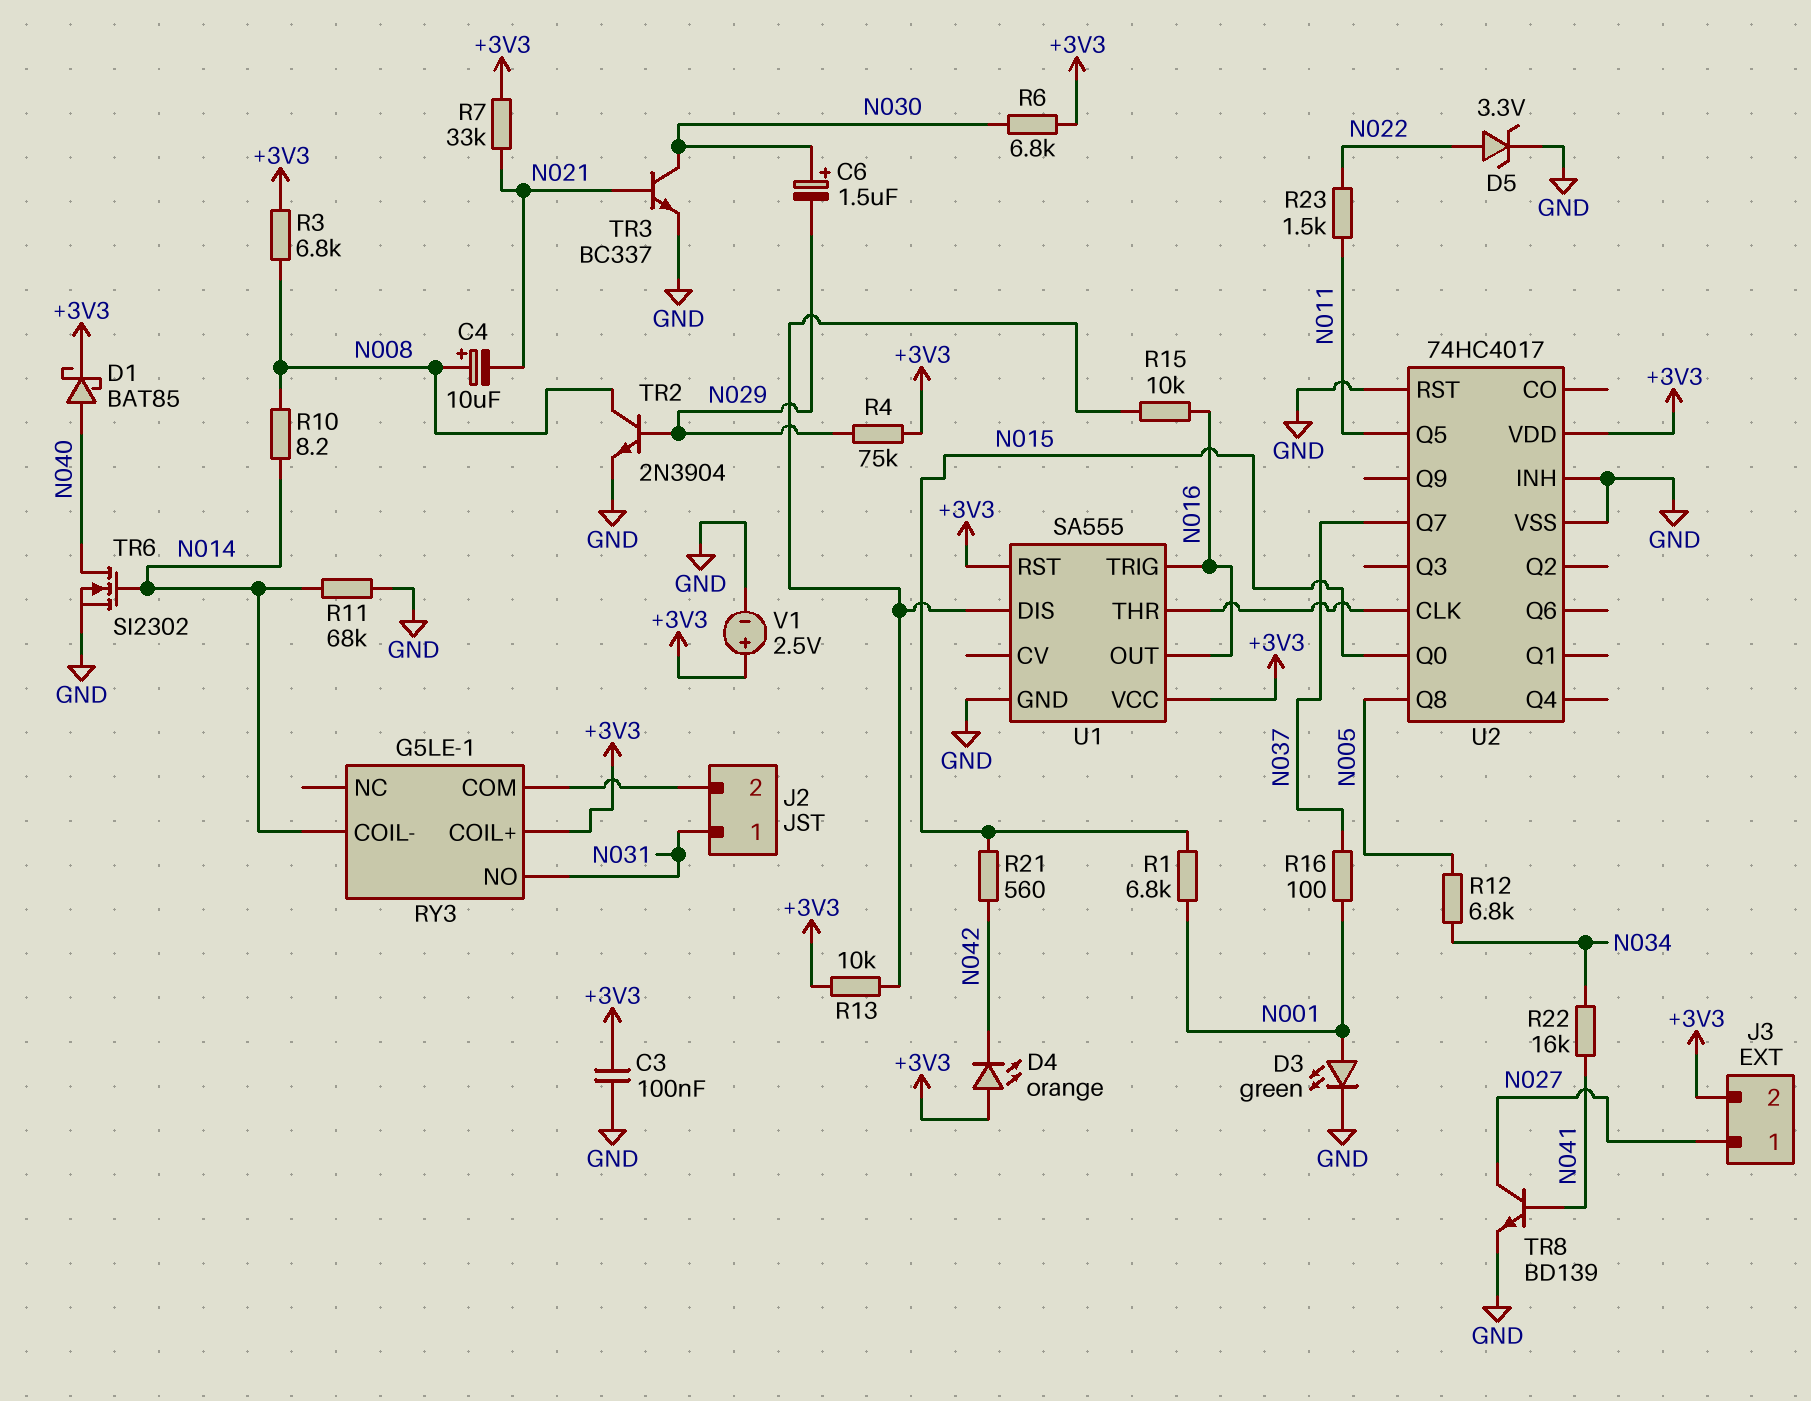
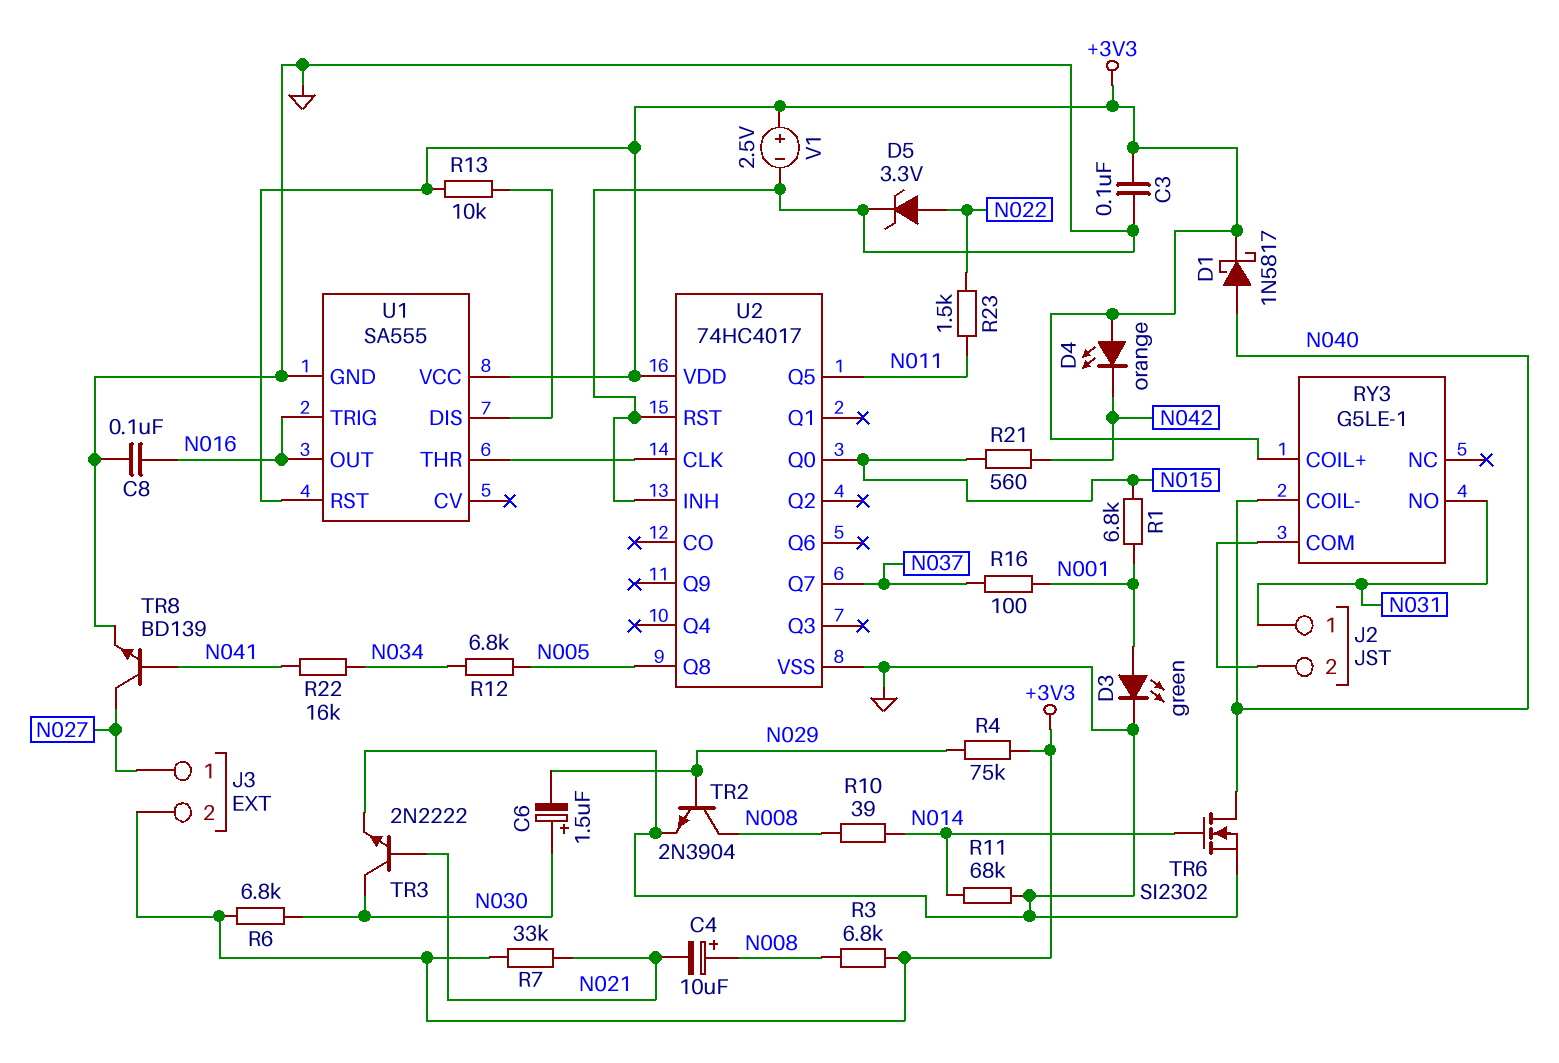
C8: none -> 100nF (GND, N016)
D1: schottky BAT85 (A N040, K +3V3) -> schottky 1N5817 (A N040, K +3V3)
R10: 8.2 (N008, N014) -> 39 (N008, N014)
R15: 10k (N016, U1/DIS) -> none
RY3 pin COIL-: N014 -> N040
TR3: NPN BC337 (B N021, C N030, E GND) -> NPN 2N2222 (B N021, C N030, E GND)

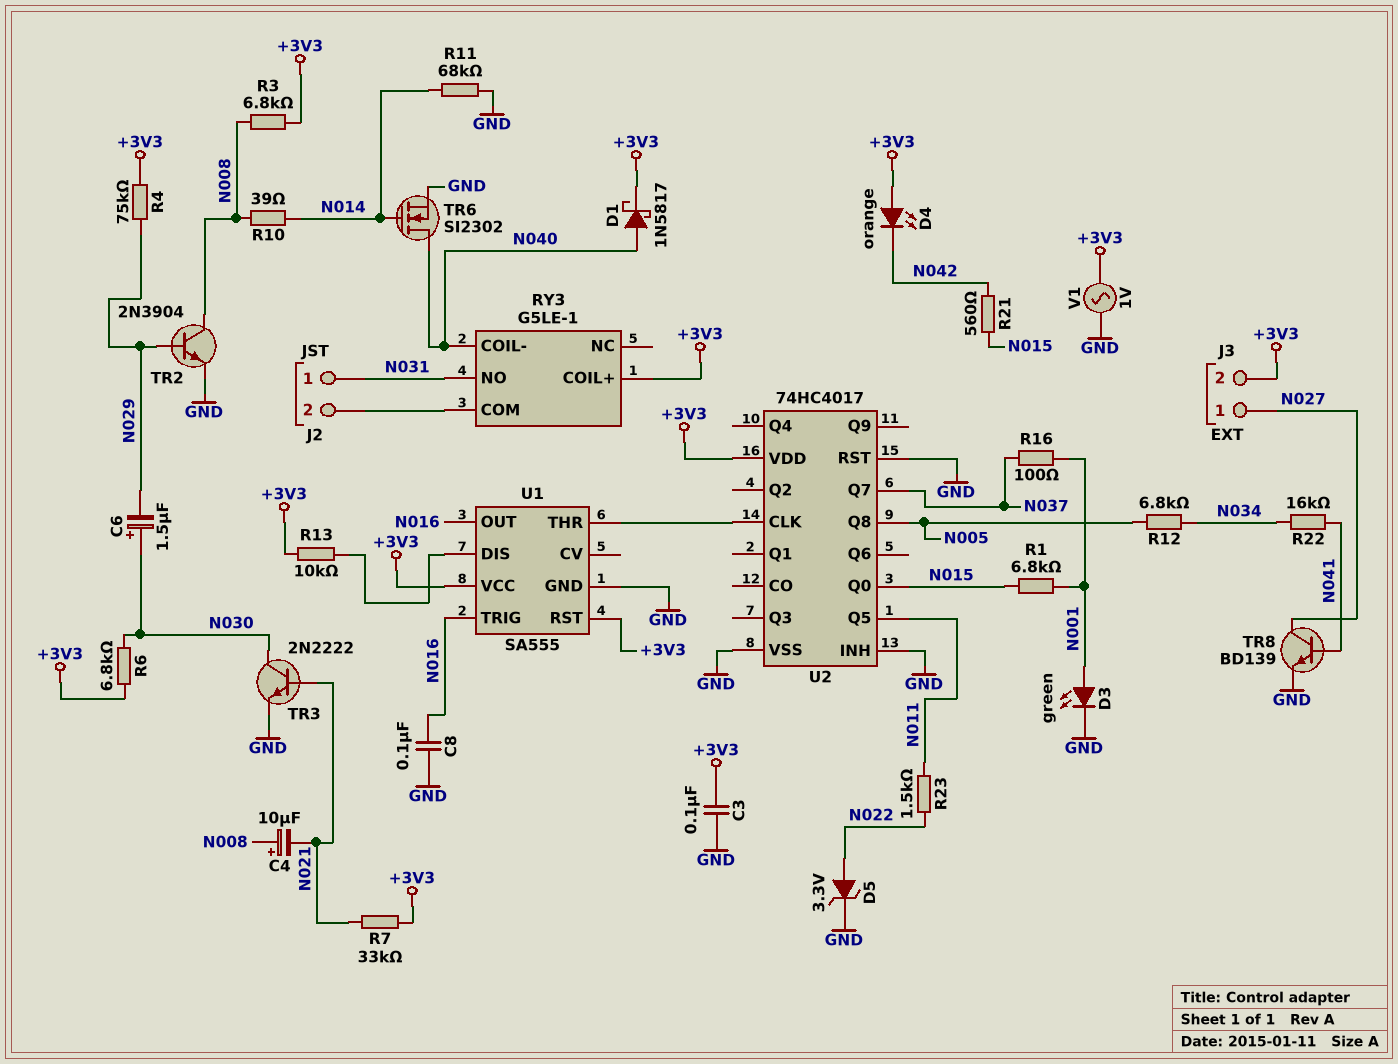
V1: 2.5V (plus +3V3, minus GND) -> AC 1V (+3V3, GND)

